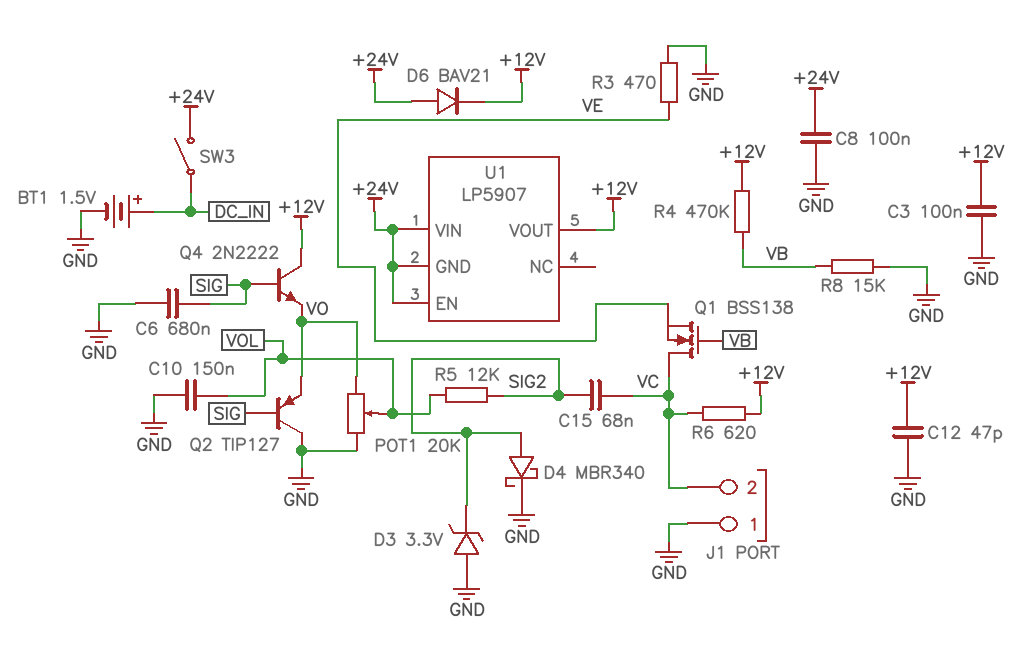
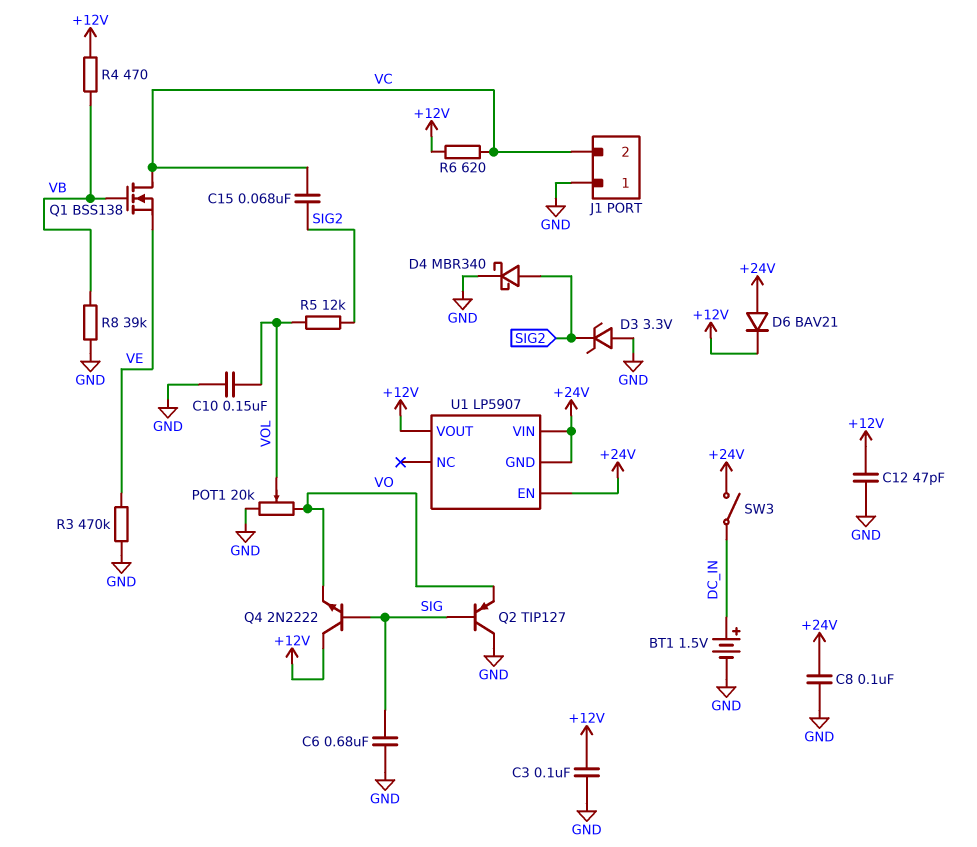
R3: 470 (GND, VE) -> 470k (GND, VE)
R4: 470k (+12V, VB) -> 470 (+12V, VB)
R8: 15k (GND, VB) -> 39k (GND, VB)

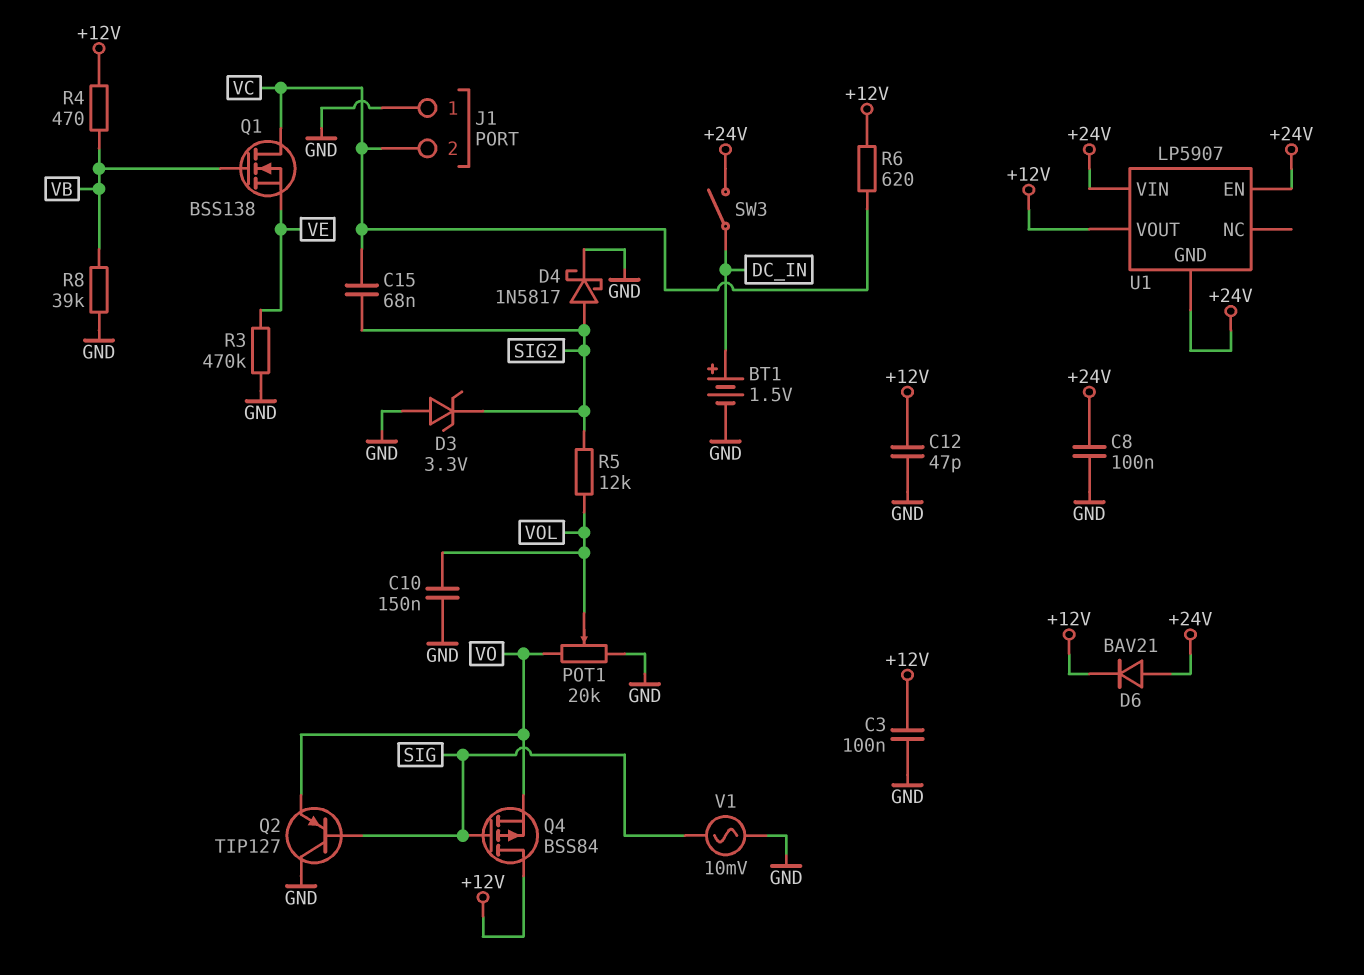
C6: 680nF (GND, SIG) -> none
D4: schottky MBR340 (A SIG2, K GND) -> schottky 1N5817 (A SIG2, K GND)
Q4: NPN 2N2222 (B SIG, C +12V, E VO) -> PMOS BSS84 (G SIG, D +12V, S VO)
V1: none -> AC 10mV (GND, SIG)

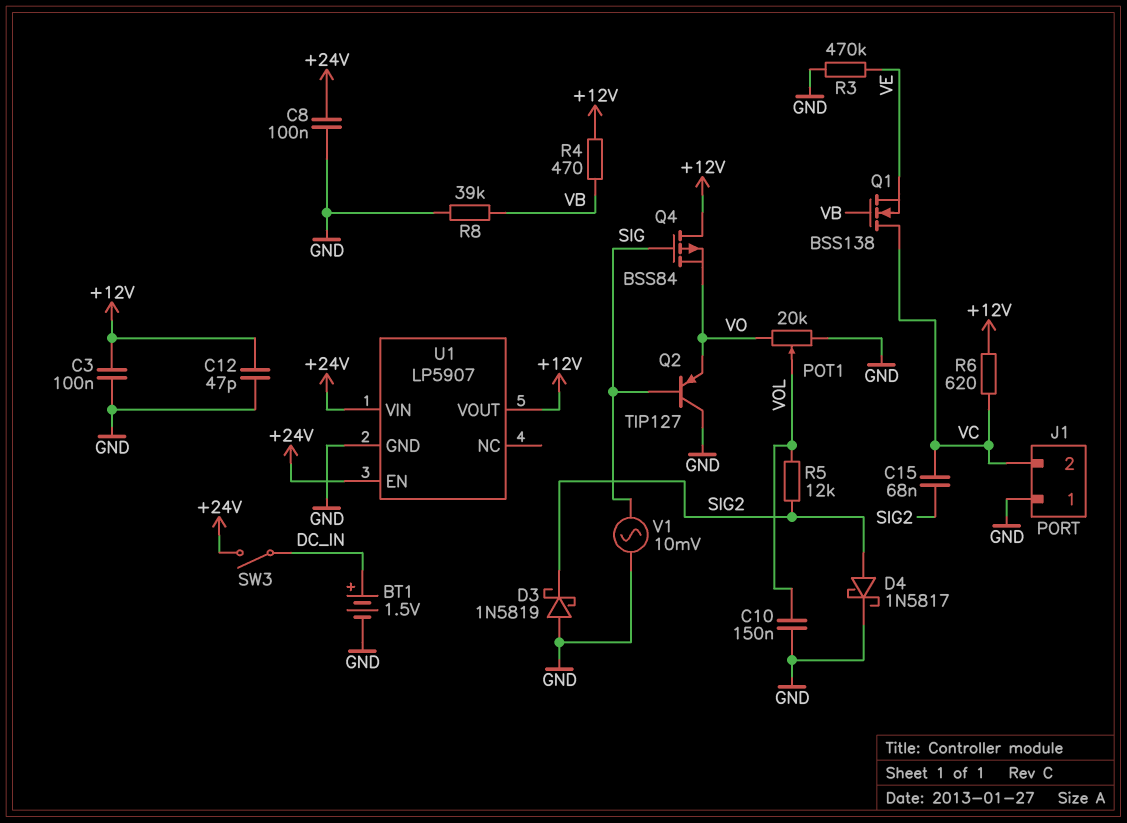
D3: zener 3.3V (A GND, K SIG2) -> schottky 1N5819 (A GND, K SIG2)
D6: diode BAV21 (A +24V, K +12V) -> none
U1 pin GND: +24V -> GND

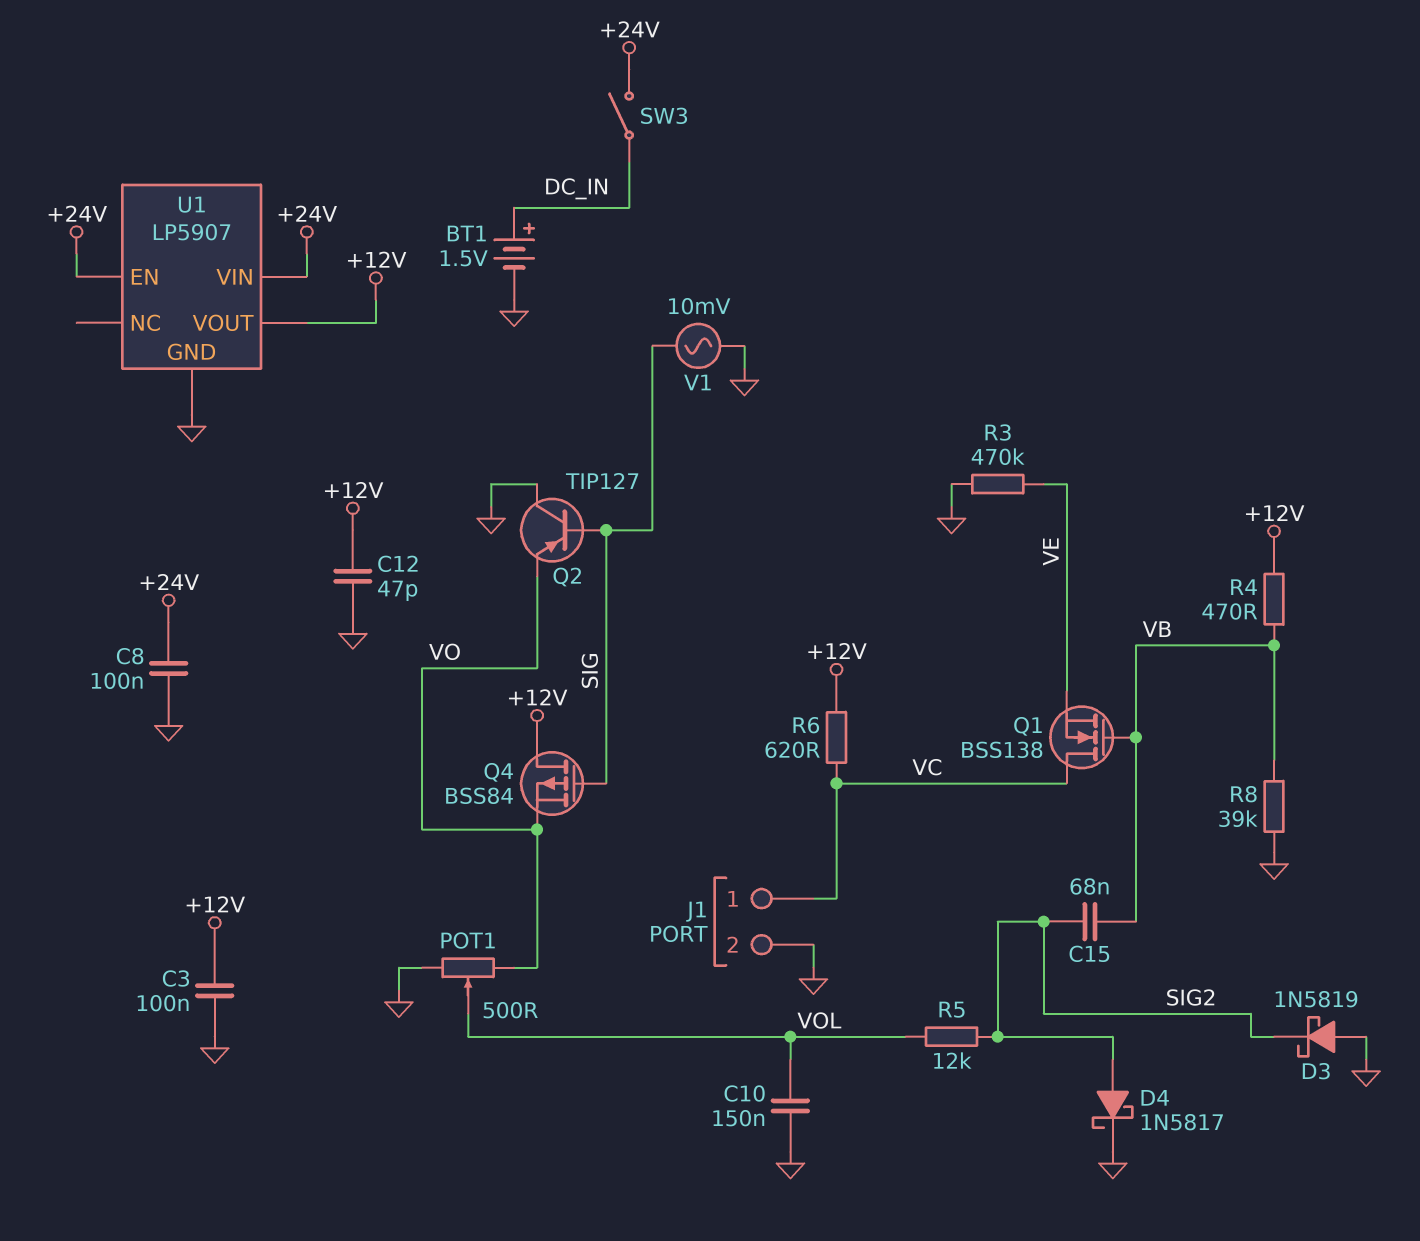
C15: 68nF (SIG2, VC) -> 68nF (SIG2, VB)
J1 pin 1: GND -> VC
J1 pin 2: VC -> GND
POT1: 20k (GND, VO, wiper VOL) -> 500 (GND, VO, wiper VOL)

